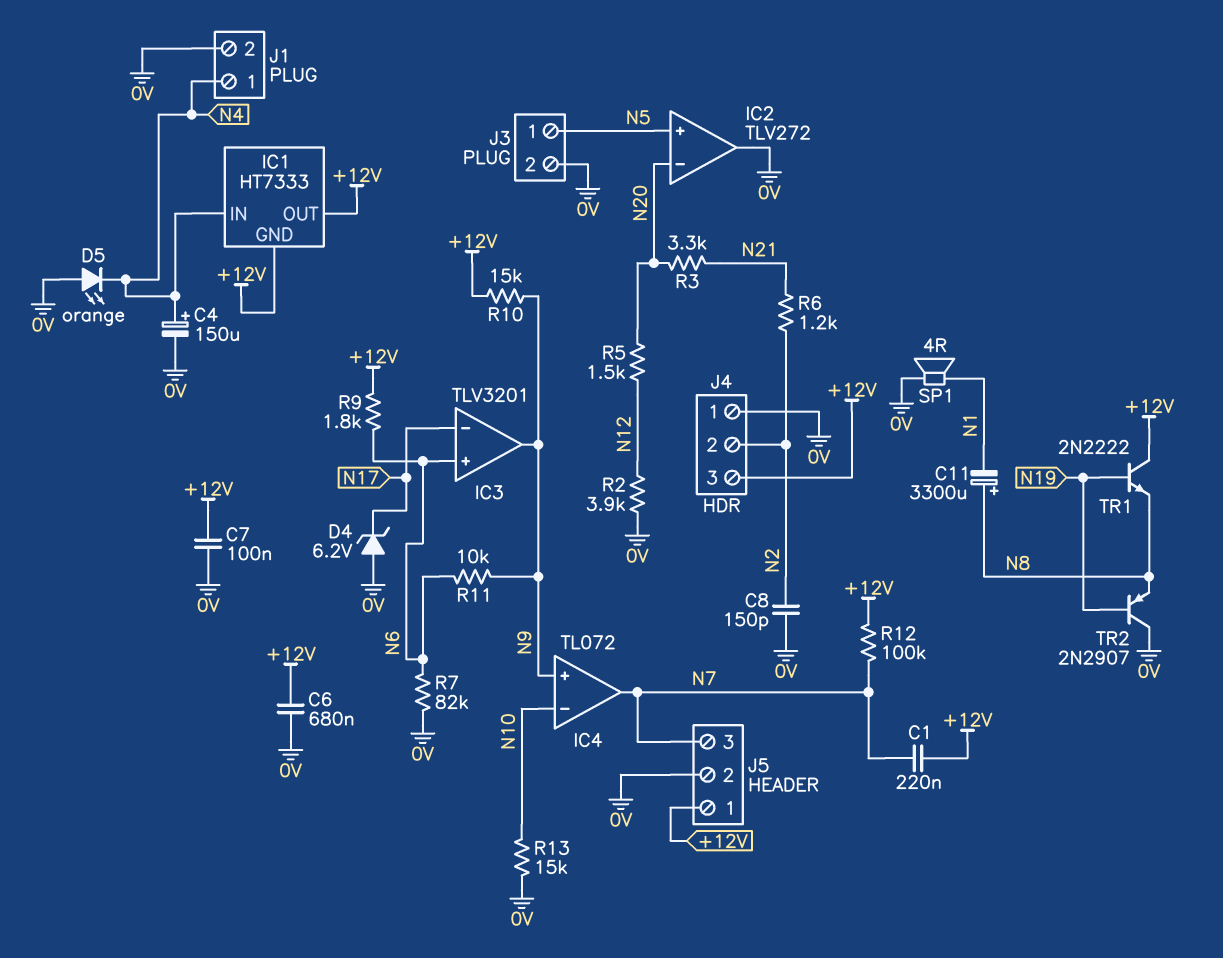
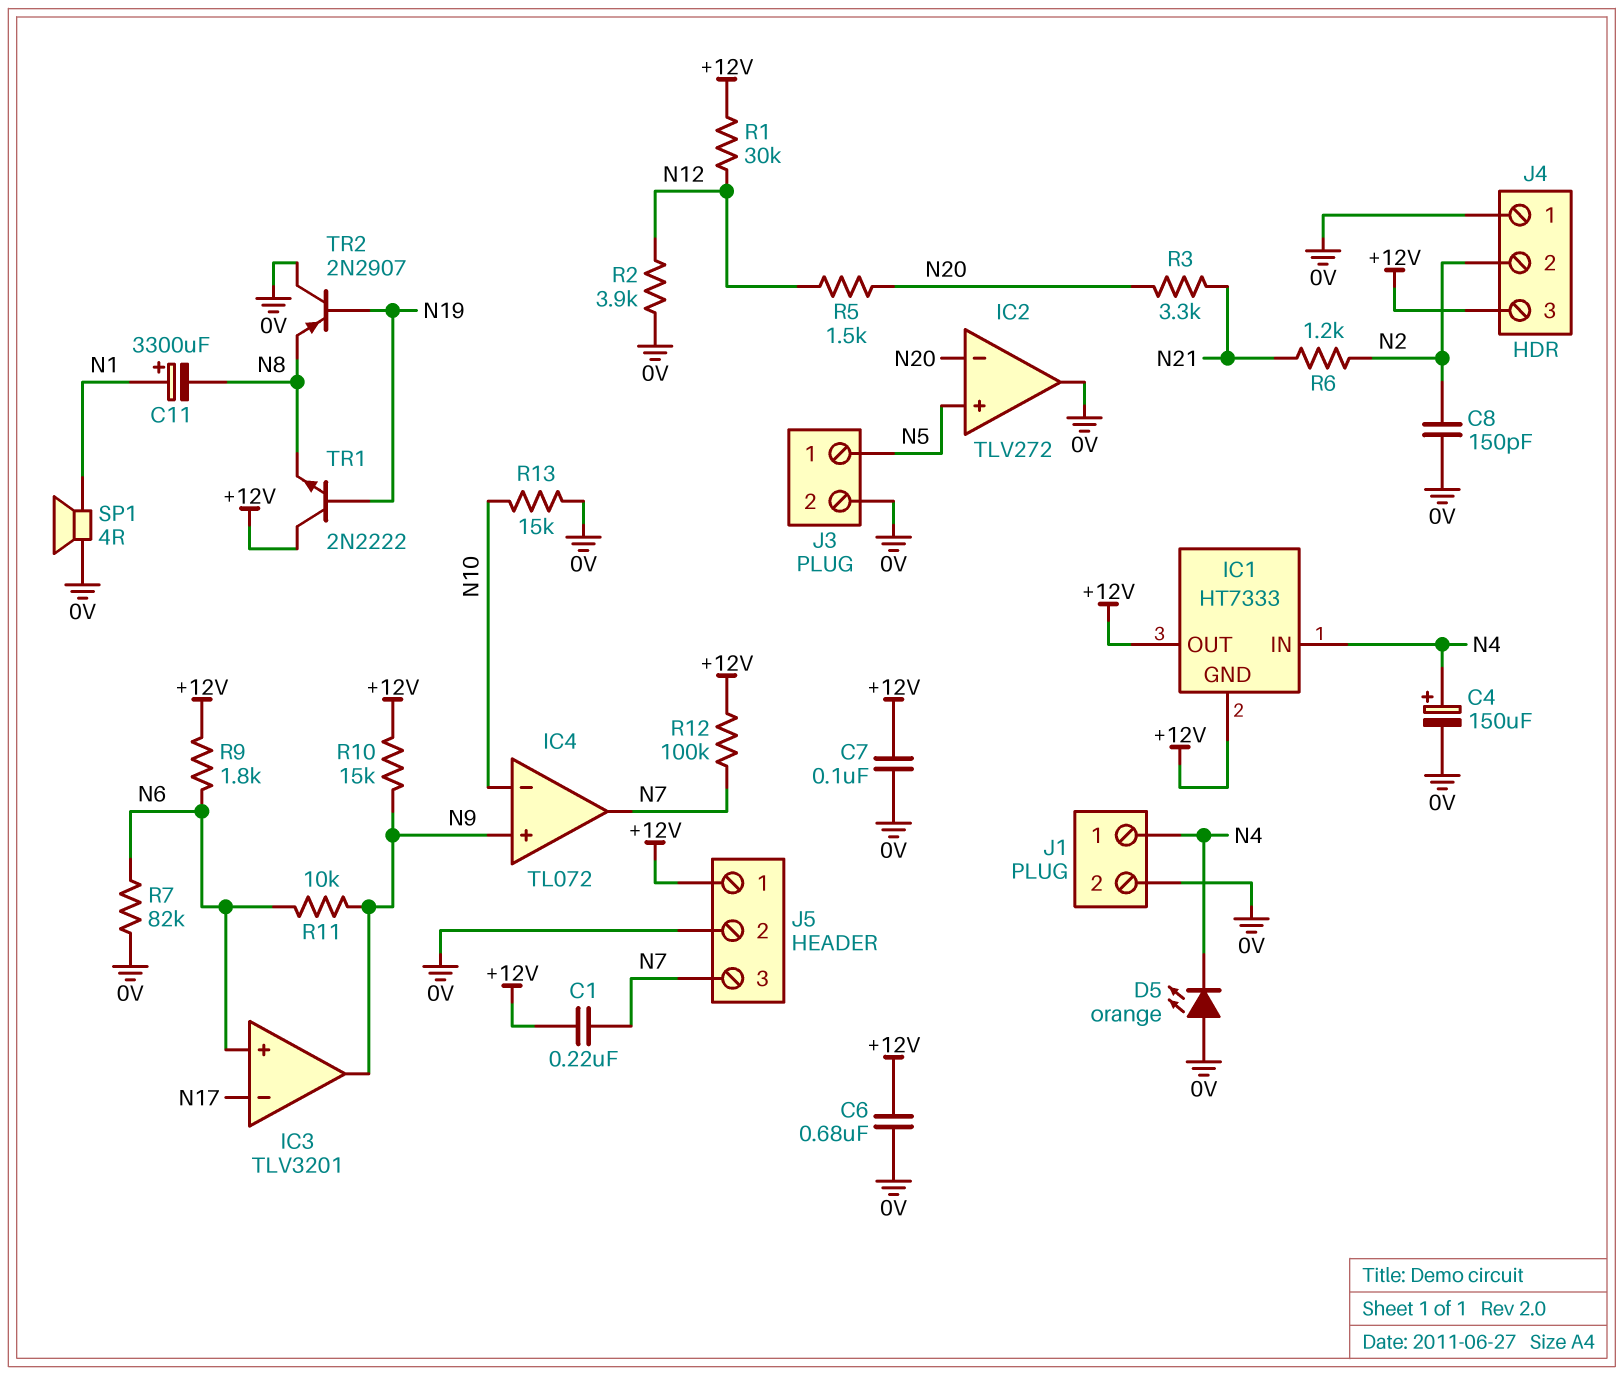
C11: 3300uF (plus N8, minus N1) -> 3300uF (plus N1, minus N8)
D4: zener 6.2V (A 0V, K N17) -> none
R1: none -> 30k (+12V, N12)

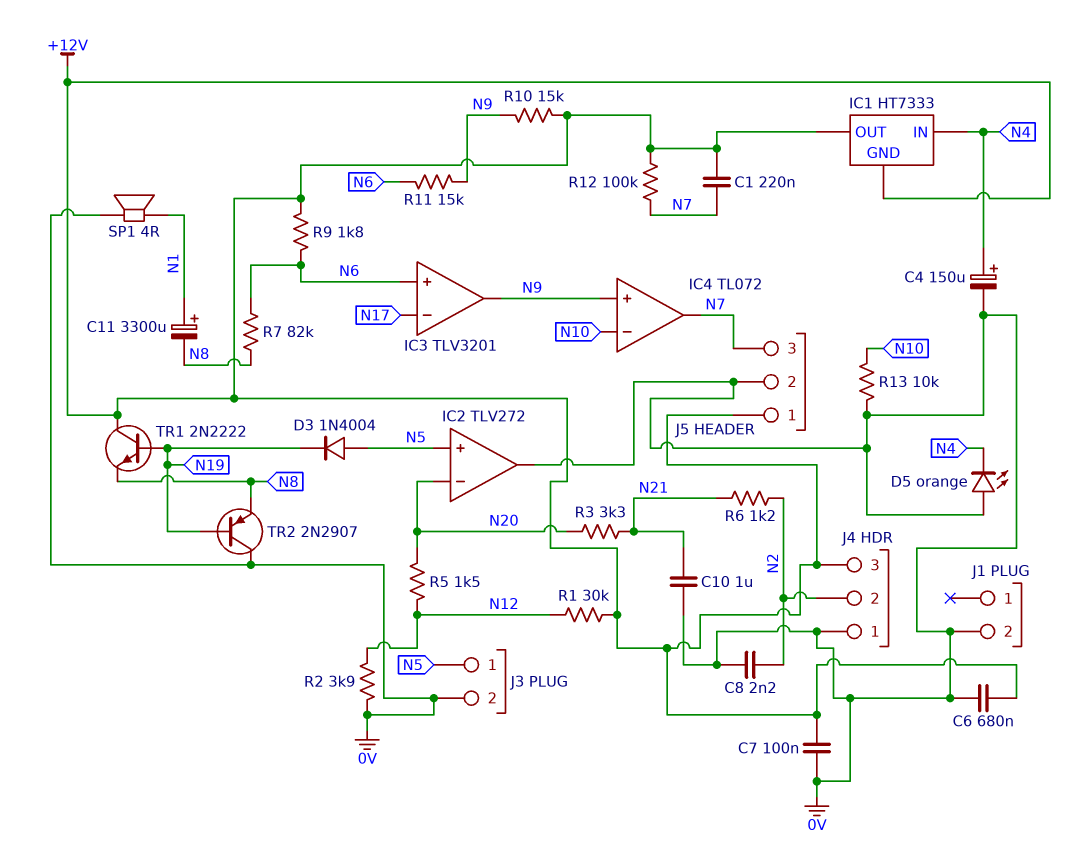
C8: 150pF (0V, N2) -> 2.2nF (0V, N2)
C10: none -> 1uF (0V, N21)
D3: none -> diode 1N4004 (A N5, K N19)
J1 pin 1: N4 -> none
R7: 82k (0V, N6) -> 82k (N6, N8)
R11: 10k (N6, N9) -> 15k (N6, N9)
R13: 15k (0V, N10) -> 10k (0V, N10)

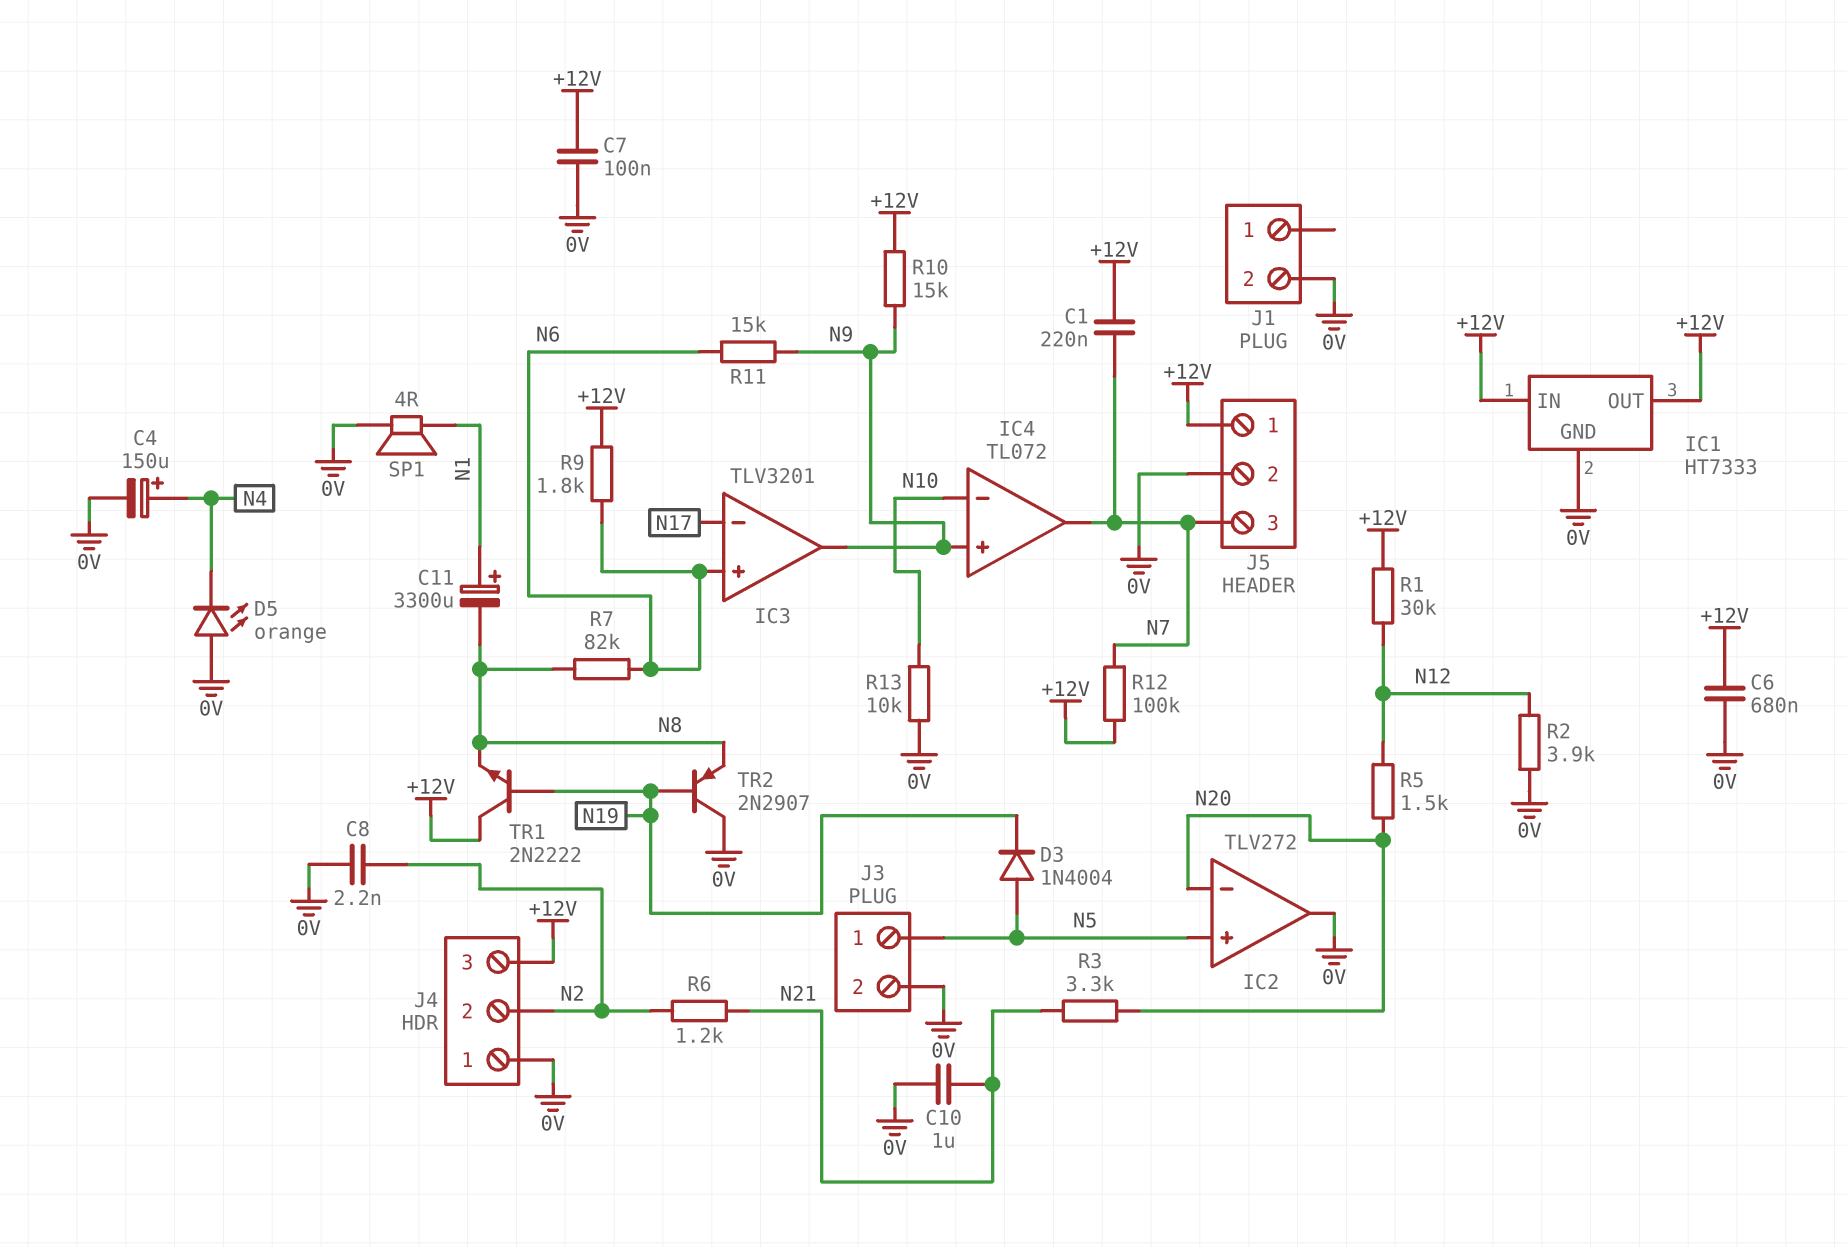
IC1 pin GND: +12V -> 0V
IC1 pin IN: N4 -> +12V

